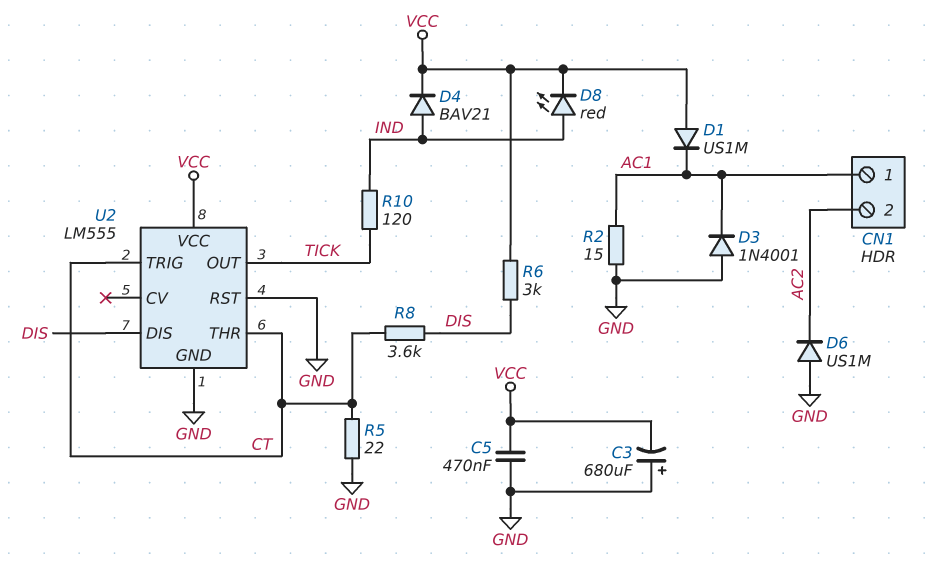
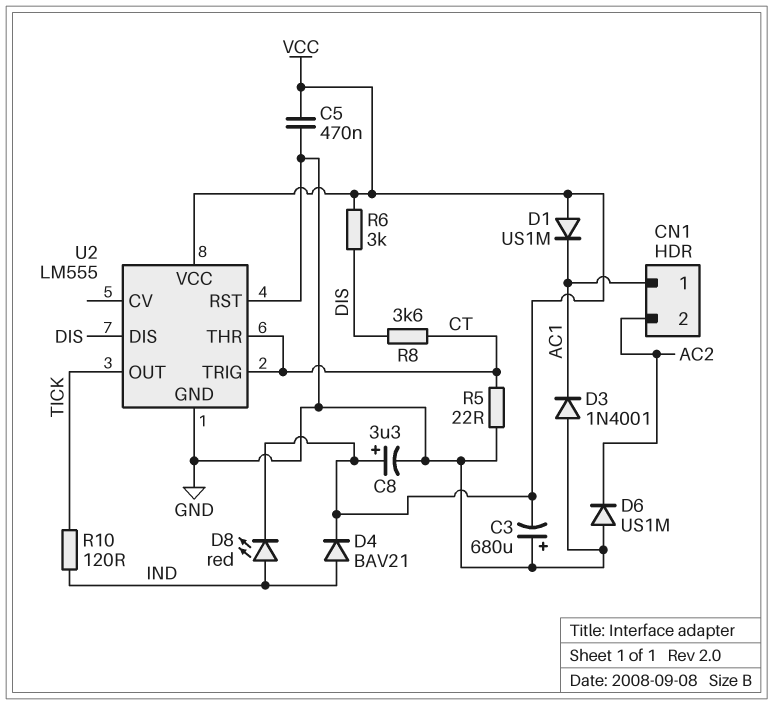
C8: none -> 3.3uF (plus VCC, minus GND)
R2: 15 (AC1, GND) -> none

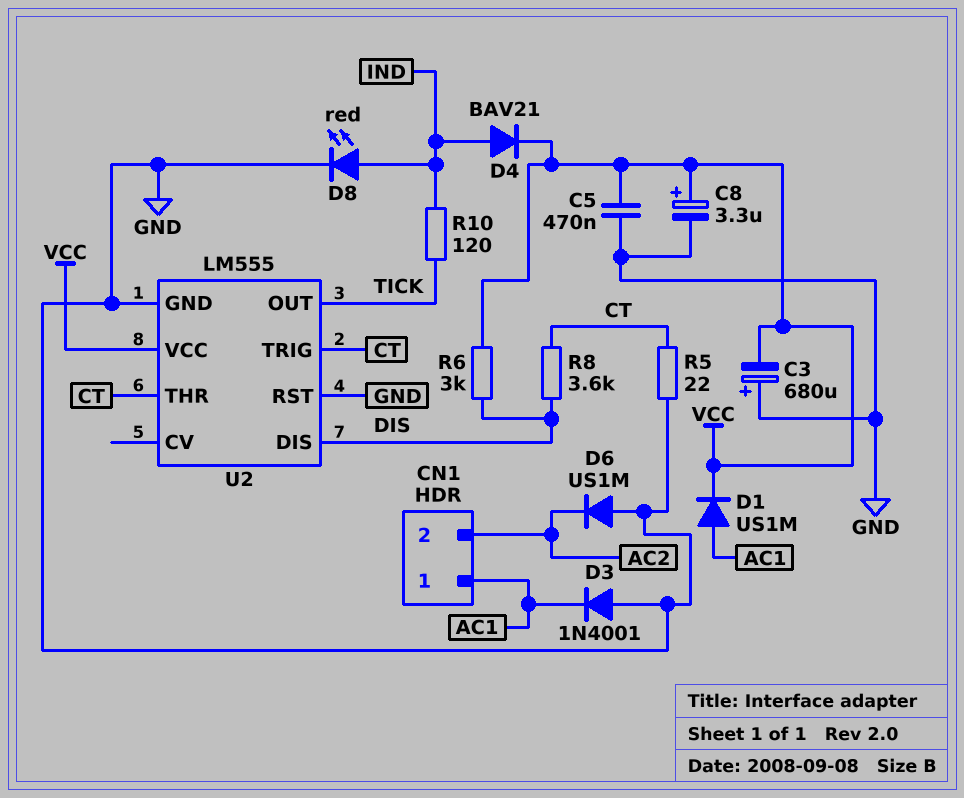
D1: diode US1M (A VCC, K AC1) -> diode US1M (A AC1, K VCC)
D8: LED red (A IND, K VCC) -> LED red (A IND, K GND)

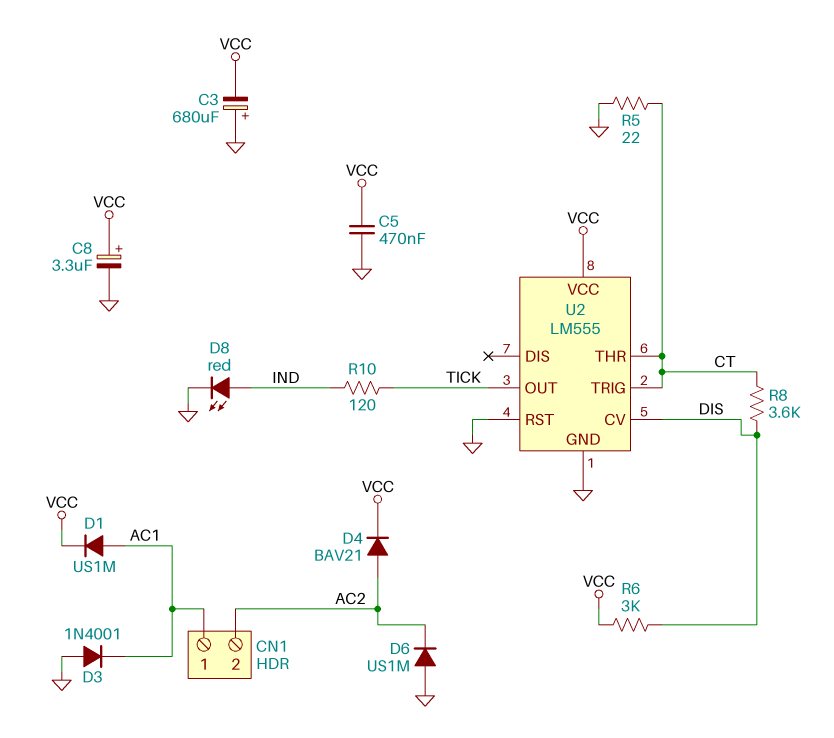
D4: diode BAV21 (A IND, K VCC) -> diode BAV21 (A AC2, K VCC)
U2 pin CV: none -> DIS
U2 pin DIS: DIS -> none

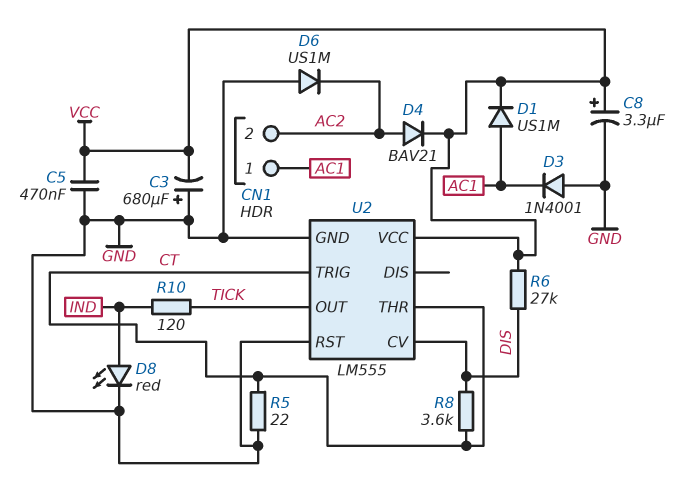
R6: 3k (DIS, VCC) -> 27k (DIS, VCC)

